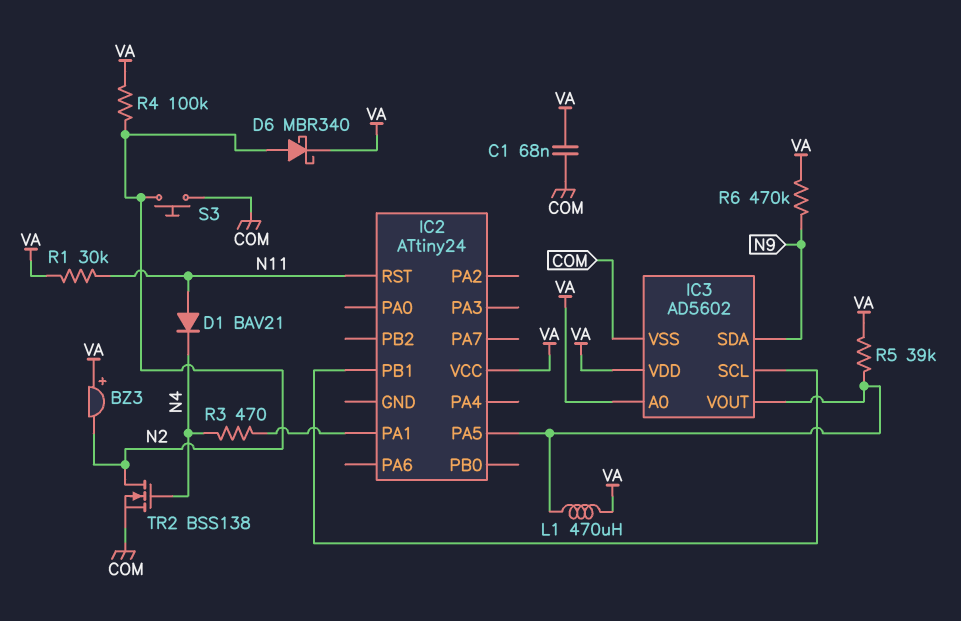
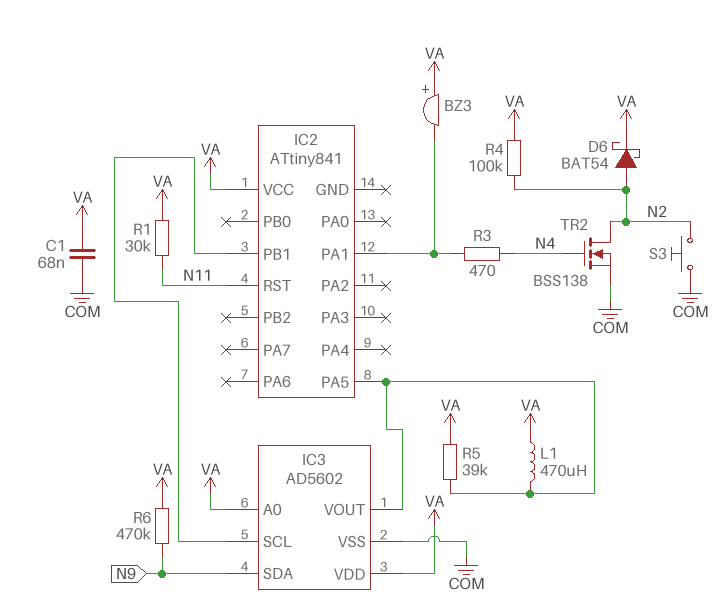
BZ3: buzzer (plus VA, minus N2) -> buzzer (plus VA, minus IC2/PA1)
D1: diode BAV21 (A N11, K N4) -> none
D6: schottky MBR340 (A N2, K VA) -> schottky BAT54 (A N2, K VA)
IC2: ATtiny24 -> ATtiny841

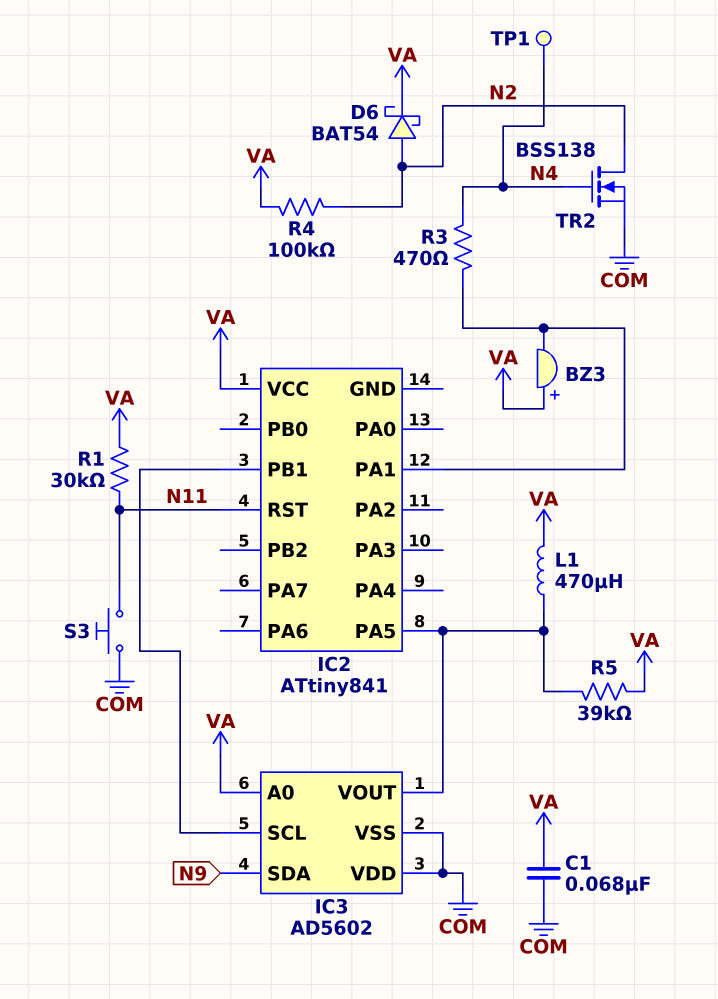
IC3 pin VDD: VA -> COM
R6: 470k (N9, VA) -> none
S3: button (COM, N2) -> button (COM, N11)
TP1: none -> test point (N4)

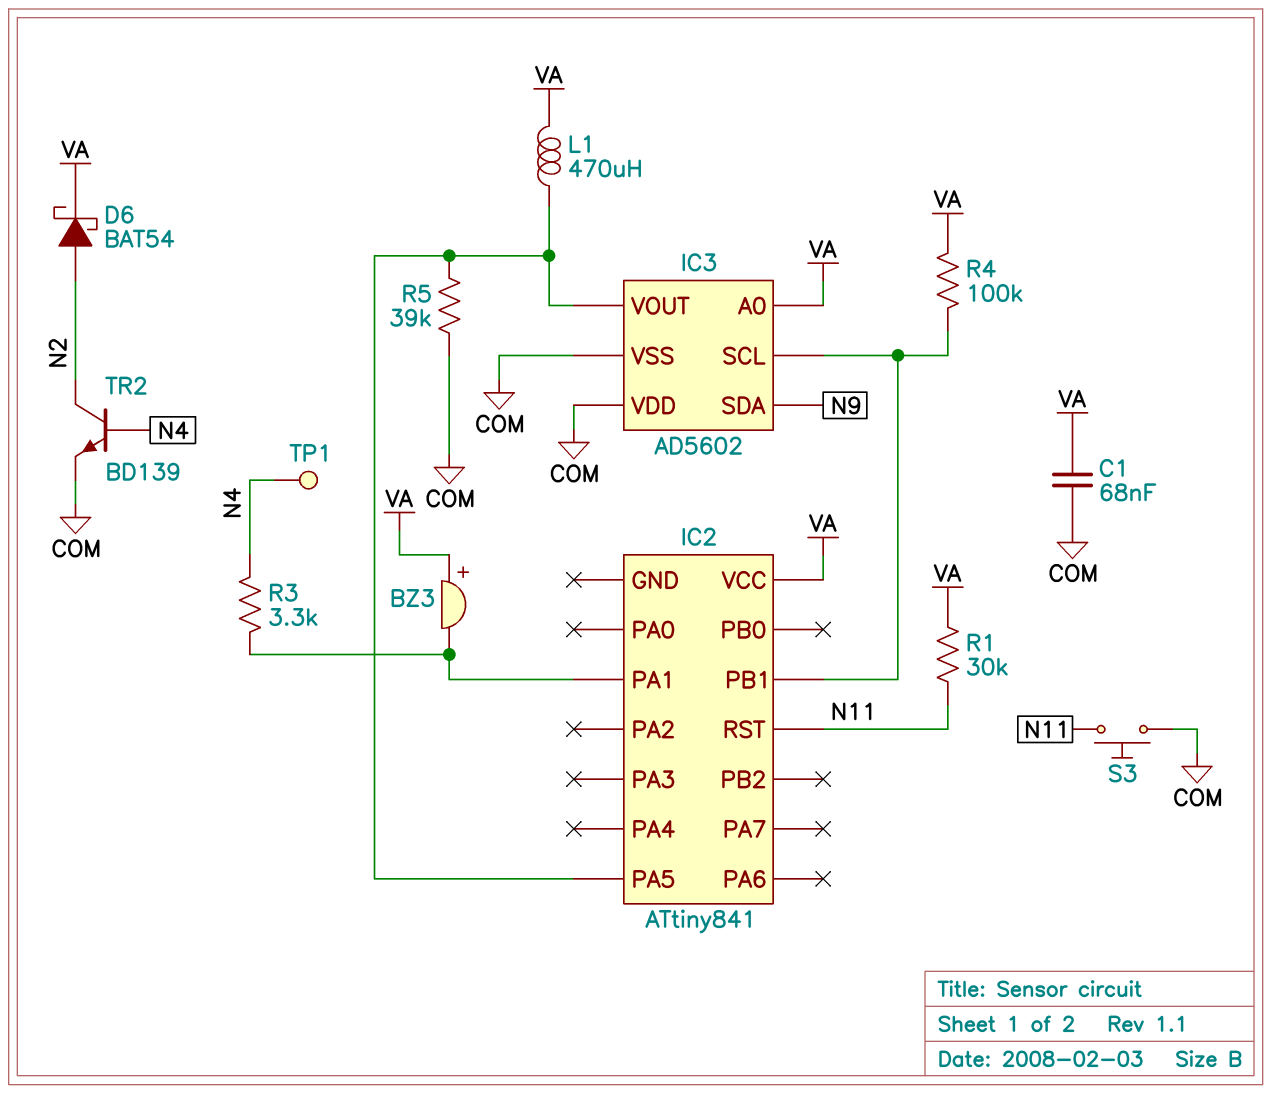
R3: 470 (IC2/PA1, N4) -> 3.3k (IC2/PA1, N4)
R4: 100k (N2, VA) -> 100k (IC2/PB1, VA)
R5: 39k (IC2/PA5, VA) -> 39k (COM, IC2/PA5)
TR2: NMOS BSS138 (G N4, D N2, S COM) -> NPN BD139 (B N4, C N2, E COM)

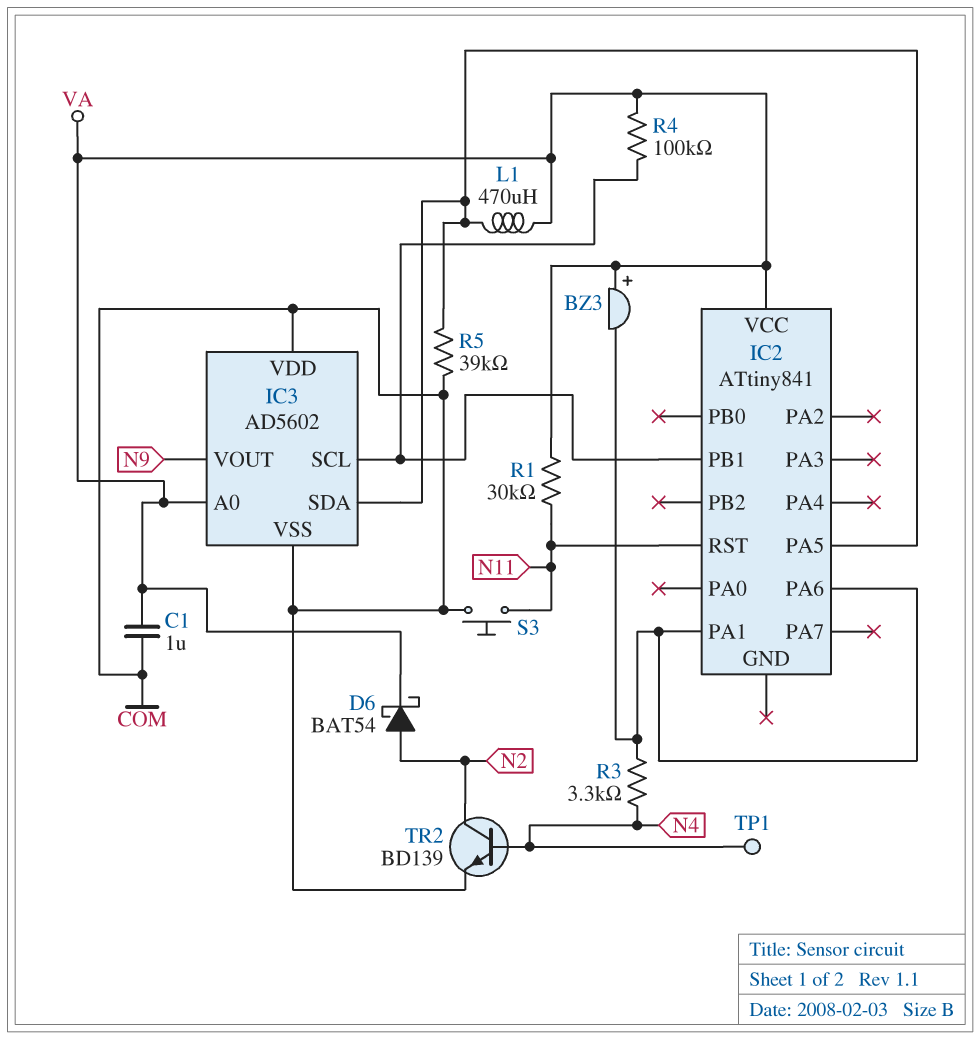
C1: 68nF (COM, VA) -> 1uF (COM, VA)
IC2 pin PA6: none -> IC2/PA1
IC3 pin SDA: N9 -> IC2/PA5
IC3 pin VOUT: IC2/PA5 -> N9

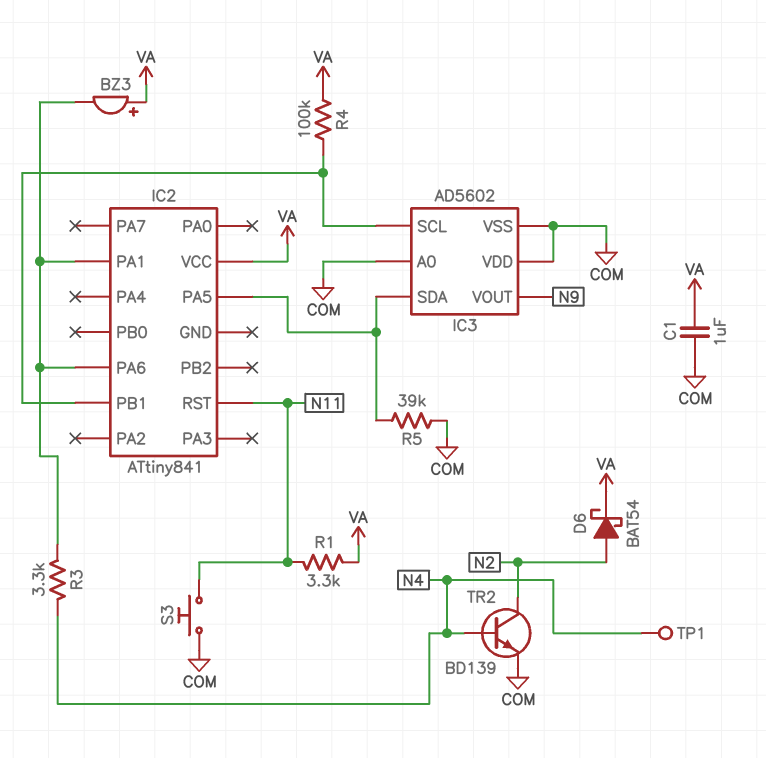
IC3 pin A0: VA -> COM
L1: 470uH (IC2/PA5, VA) -> none
R1: 30k (N11, VA) -> 3.3k (N11, VA)

